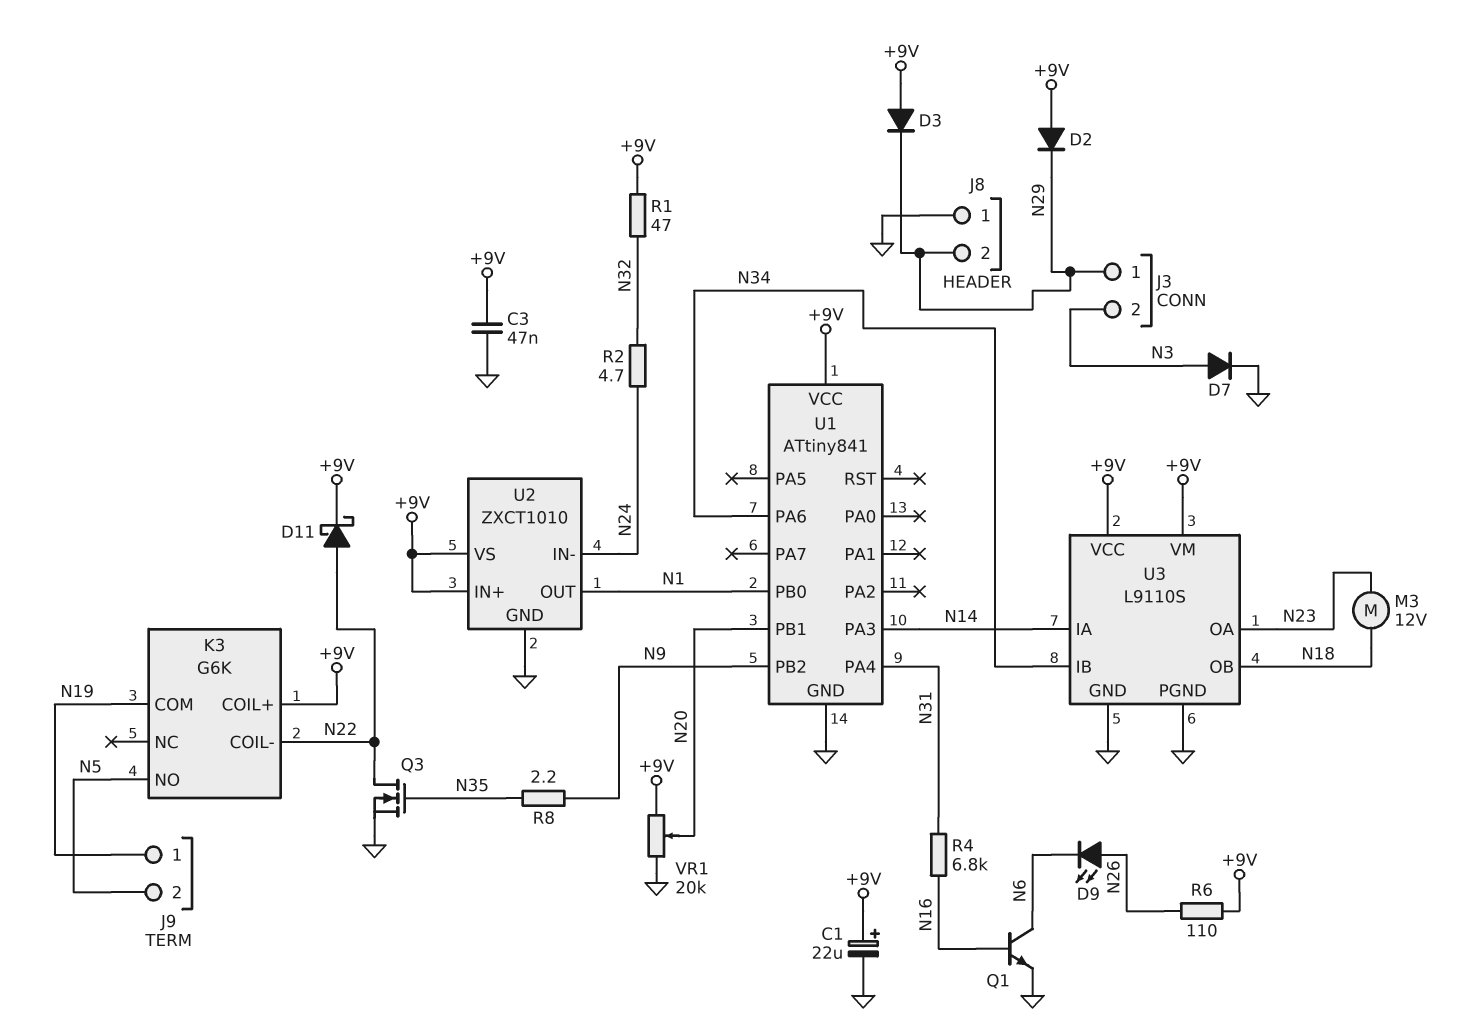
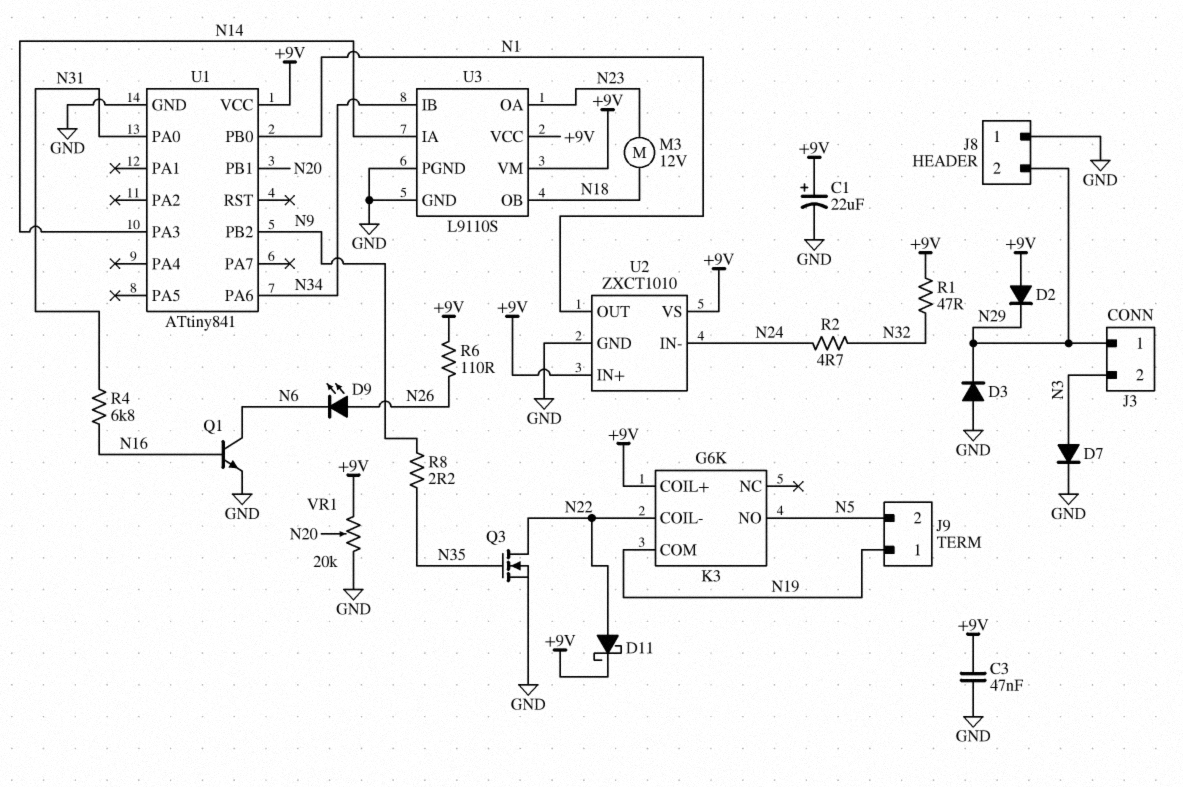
D3: diode (A +9V, K N29) -> diode (A GND, K N29)
U1 pin PA0: none -> N31
U1 pin PA4: N31 -> none

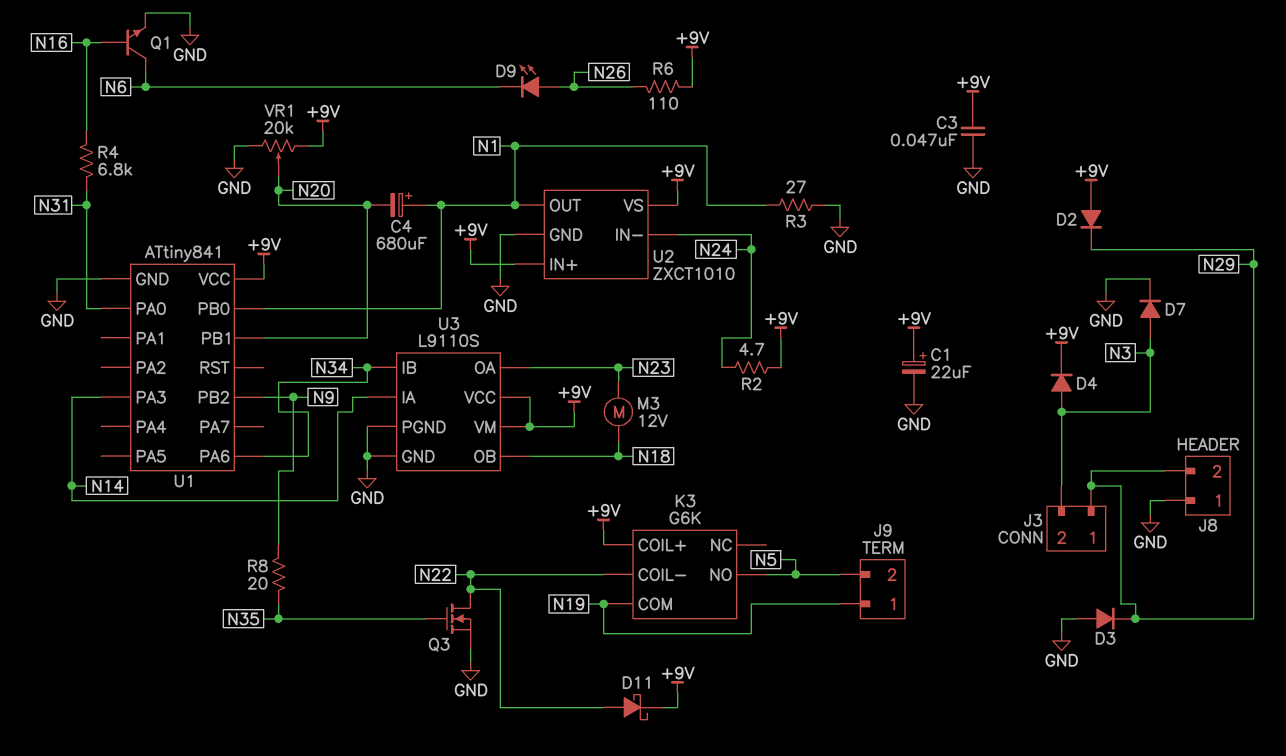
C4: none -> 680uF (plus N1, minus N20)
D4: none -> diode (A N3, K +9V)
R1: 47 (+9V, N32) -> none
R2: 4.7 (N24, N32) -> 4.7 (+9V, N24)
R3: none -> 27 (GND, N1)
R8: 2.2 (N9, N35) -> 20 (N9, N35)

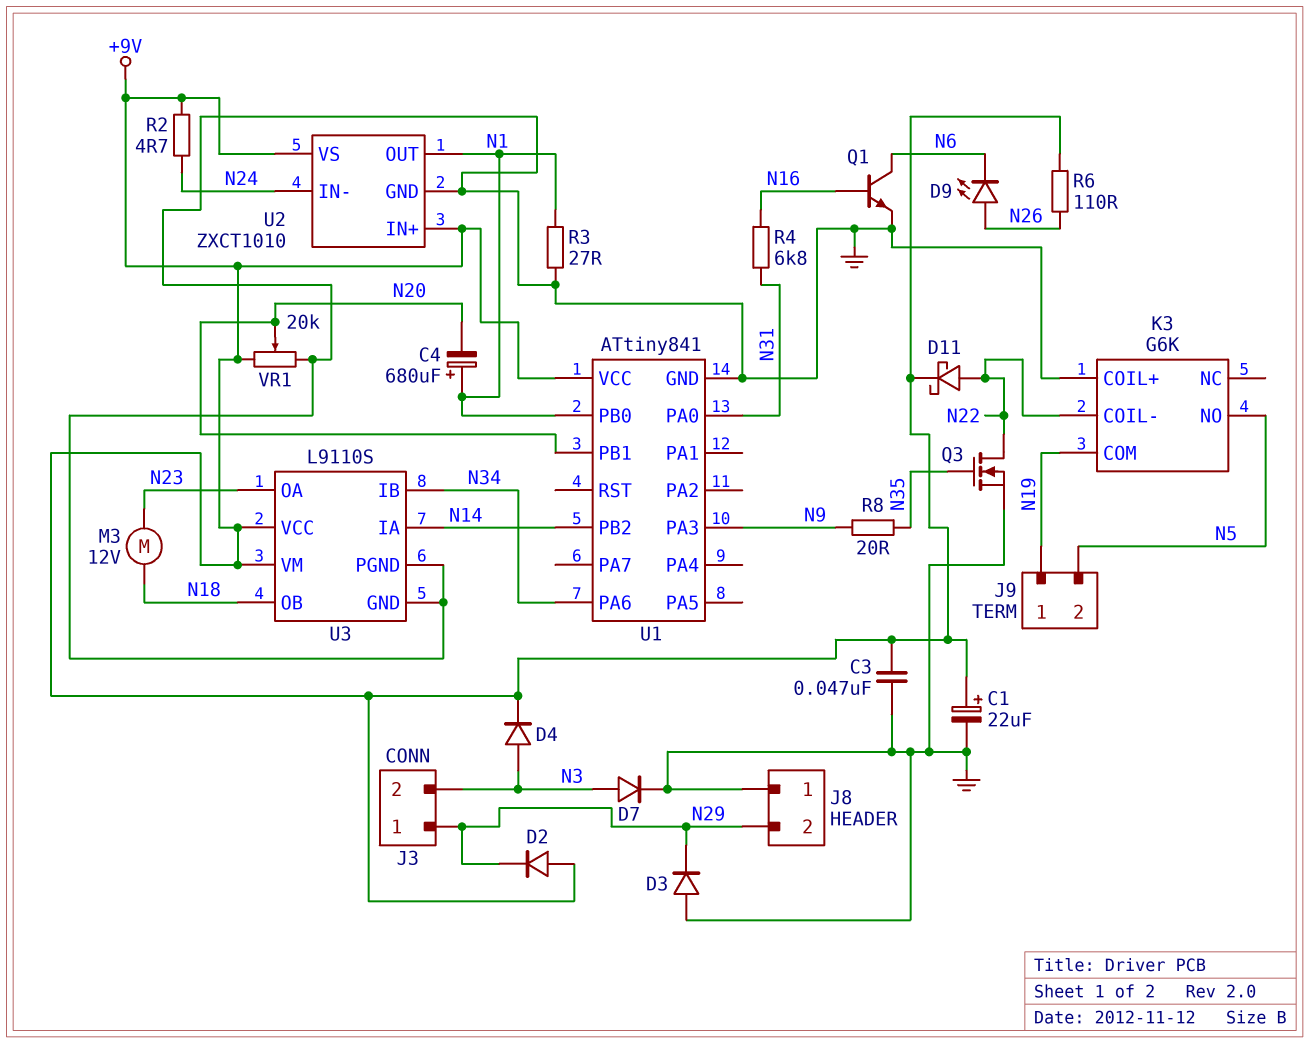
K3 pin COIL+: +9V -> GND
U1 pin PA3: N14 -> N9
U1 pin PB2: N9 -> N14

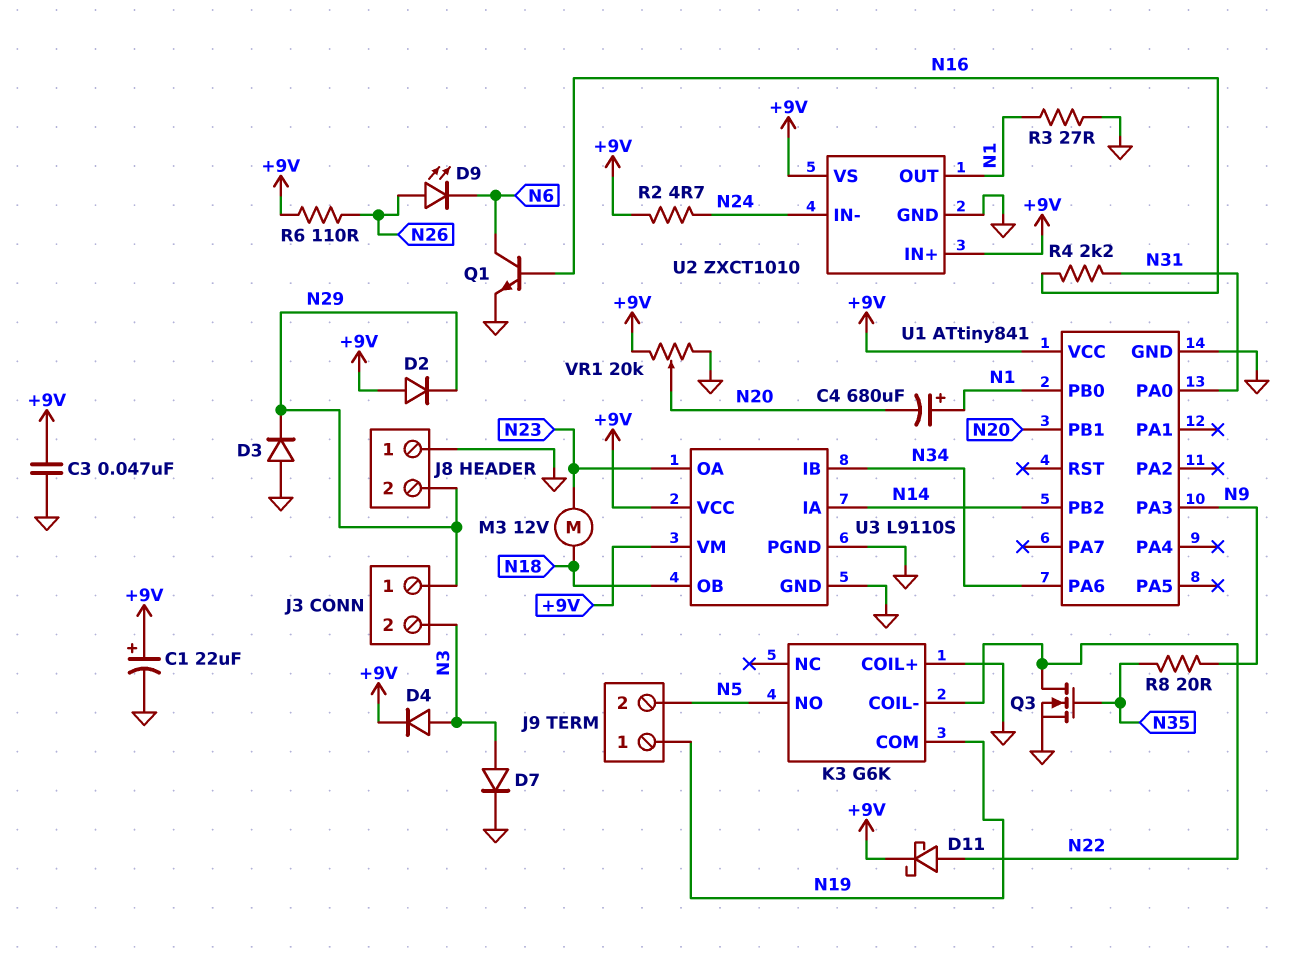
R4: 6.8k (N16, N31) -> 2.2k (N16, N31)

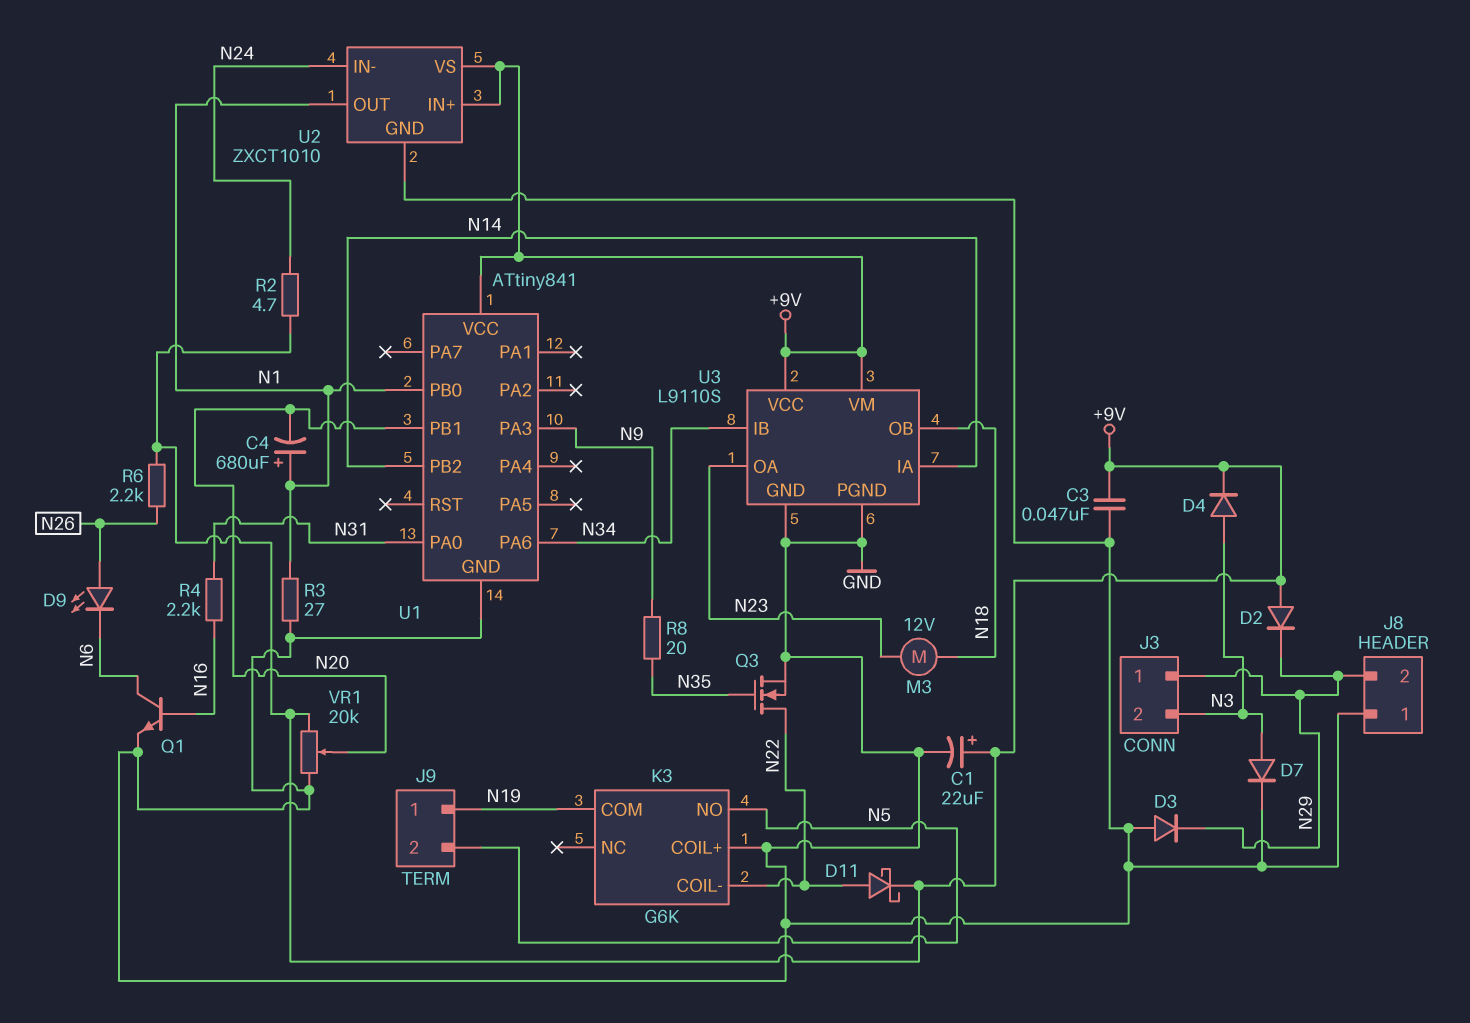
R6: 110 (+9V, N26) -> 2.2k (+9V, N26)

